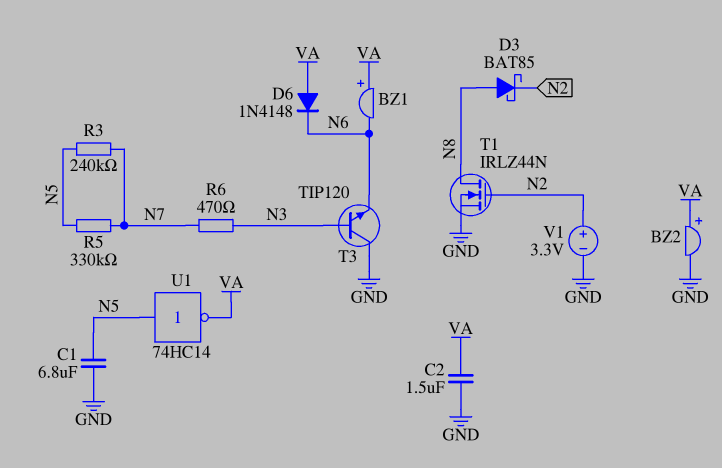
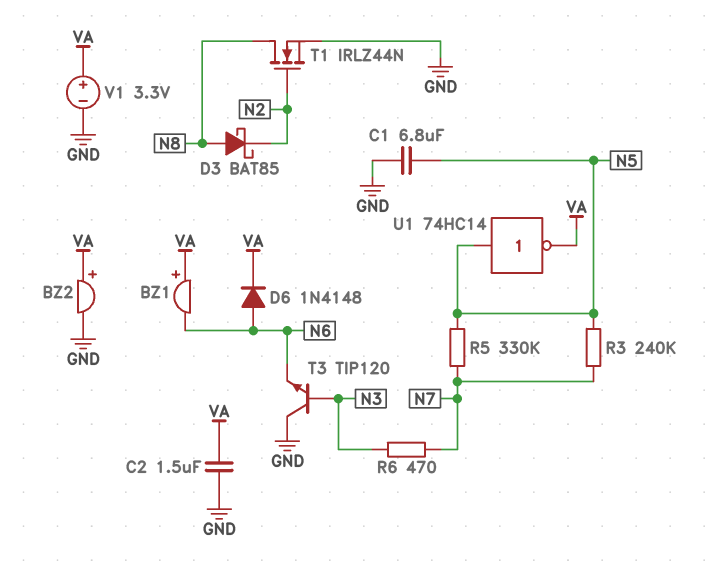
D6: diode 1N4148 (A VA, K N6) -> diode 1N4148 (A N6, K VA)
V1: 3.3V (plus N2, minus GND) -> 3.3V (plus VA, minus GND)

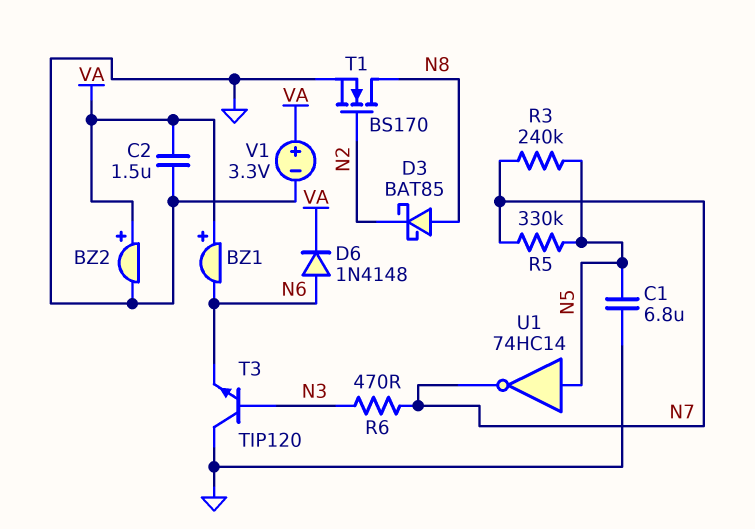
T1: NMOS IRLZ44N (G N2, D N8, S GND) -> NMOS BS170 (G N2, D N8, S GND)
U1: NOT 74HC14 (in N5, out VA) -> NOT 74HC14 (in N5, out N7)

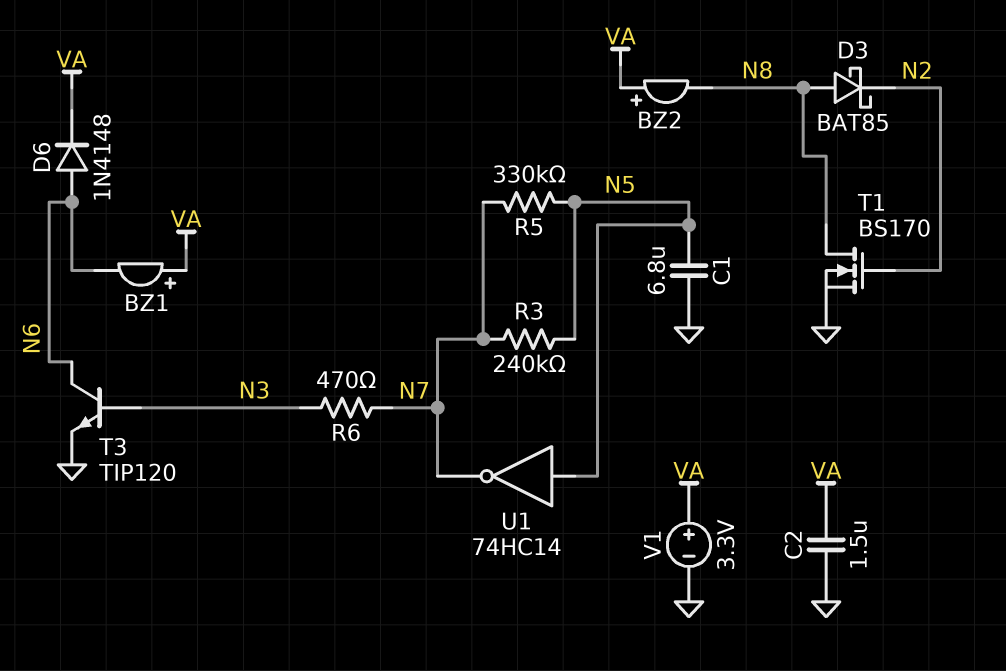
BZ2: buzzer (plus VA, minus GND) -> buzzer (plus VA, minus N8)
T3: NPN TIP120 (B N3, C GND, E N6) -> NPN TIP120 (B N3, C N6, E GND)

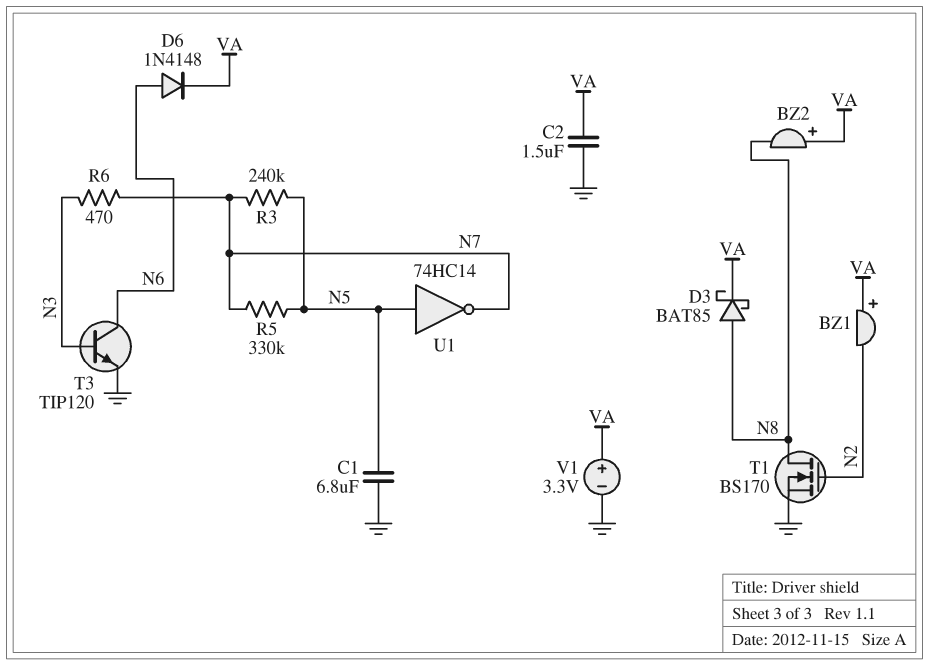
BZ1: buzzer (plus VA, minus N6) -> buzzer (plus VA, minus N2)
D3: schottky BAT85 (A N8, K N2) -> schottky BAT85 (A N8, K VA)

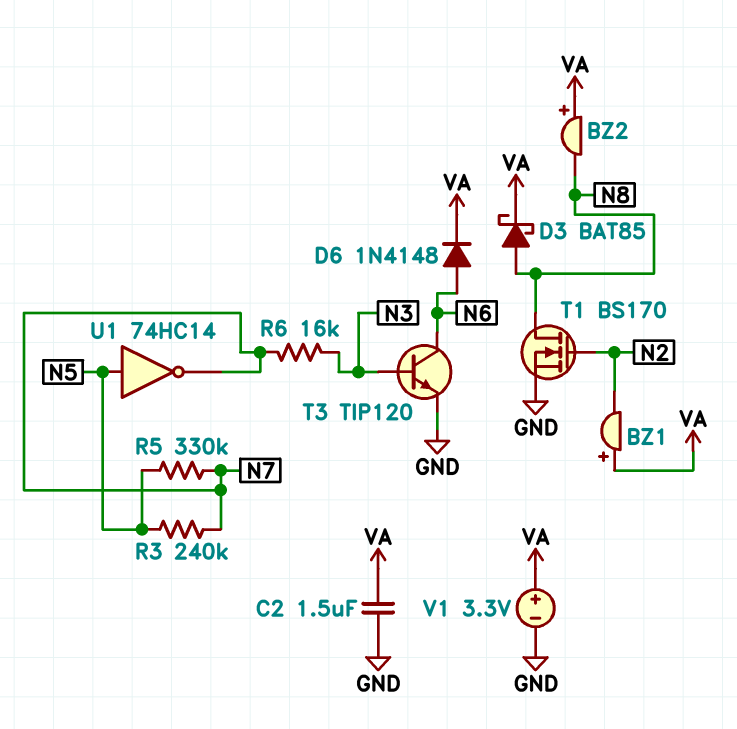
C1: 6.8uF (GND, N5) -> none
R6: 470 (N3, N7) -> 16k (N3, N7)

